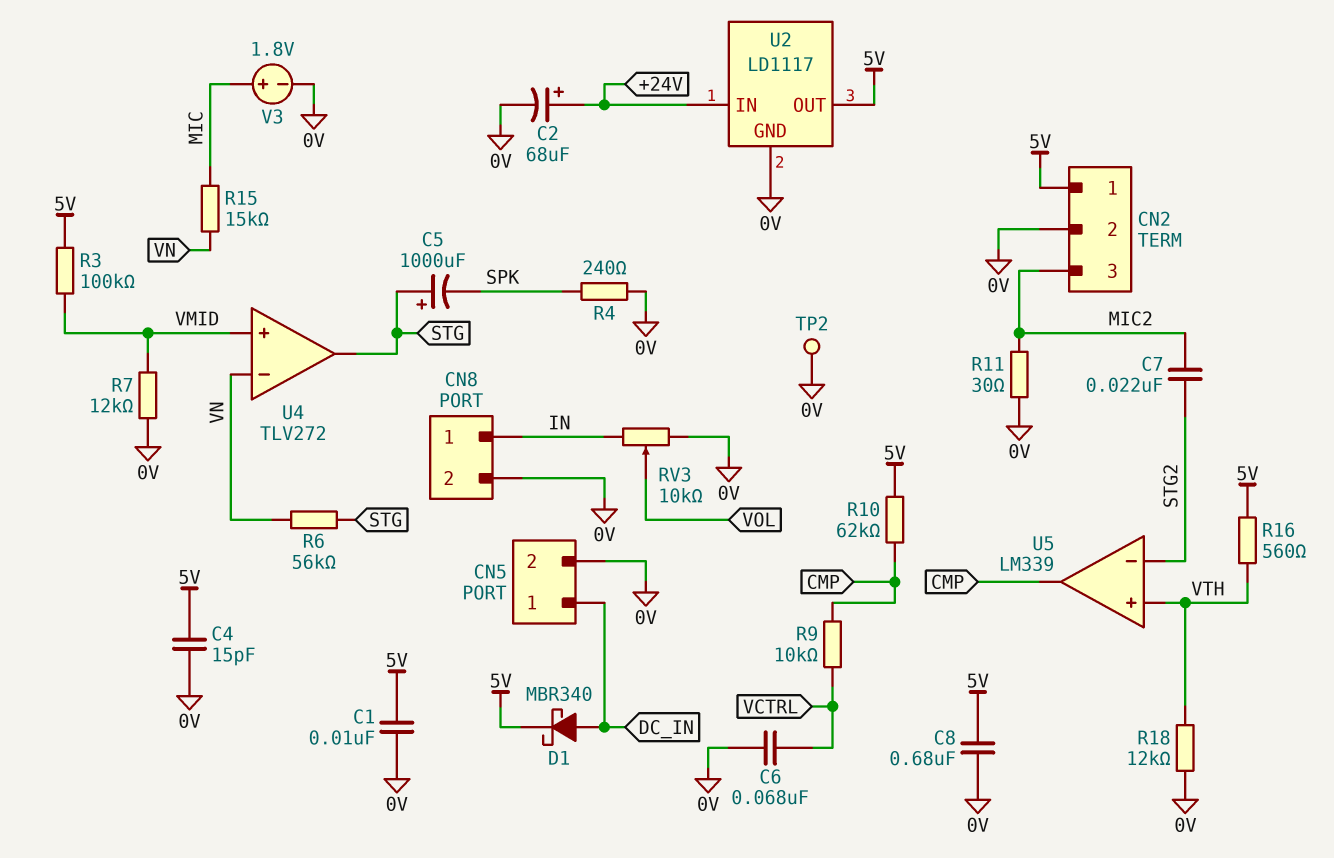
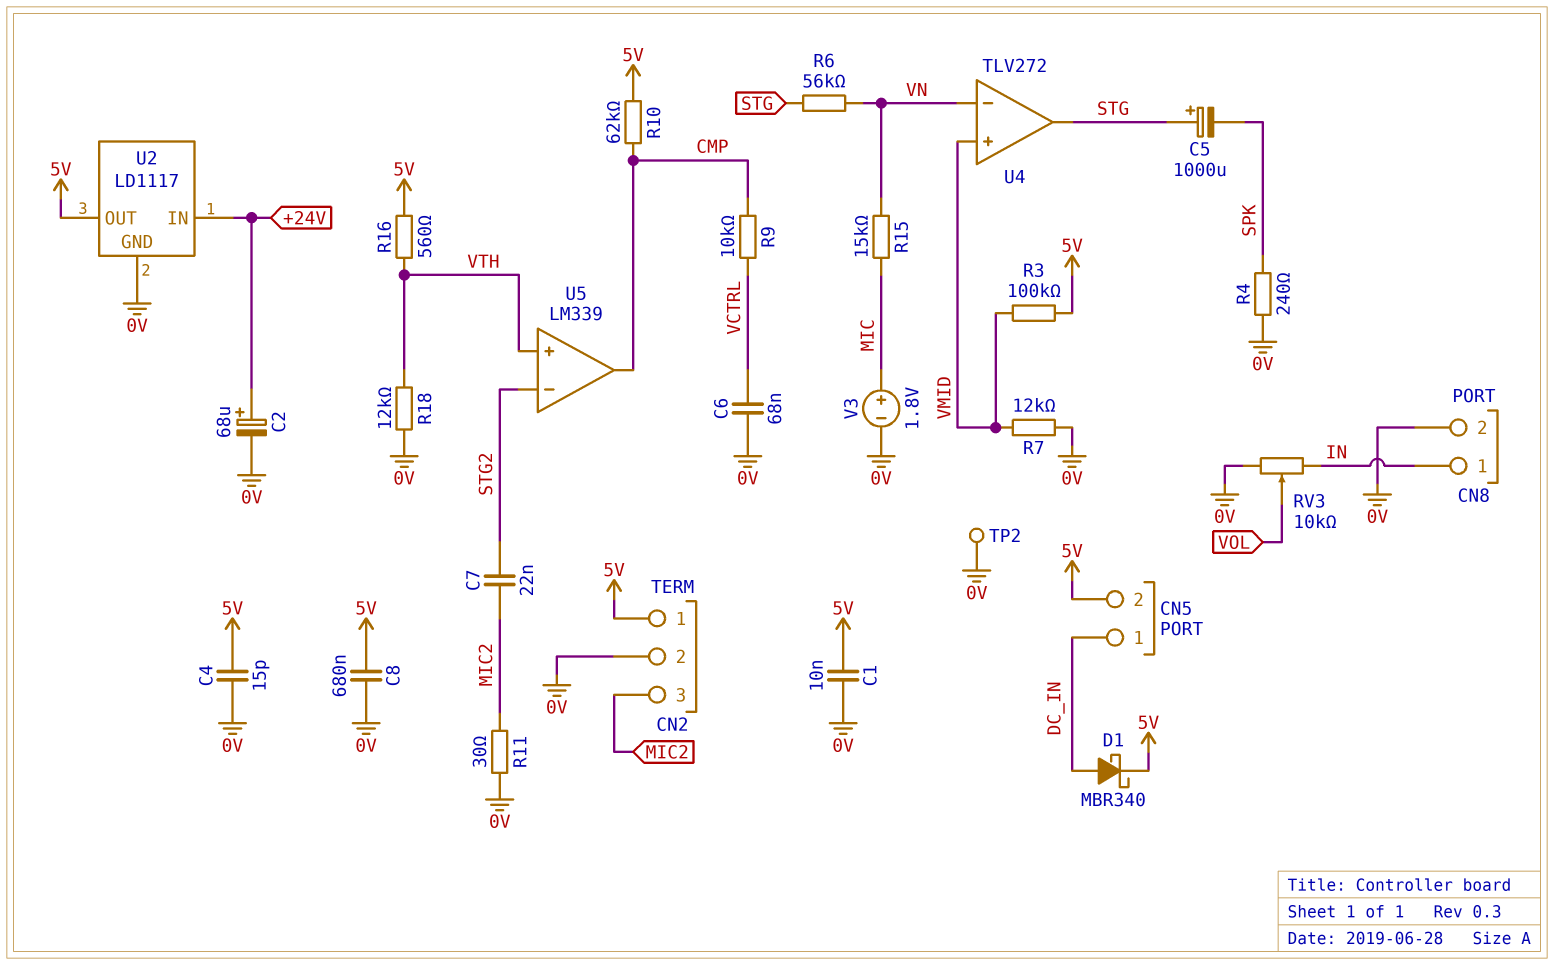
CN5 pin 2: 0V -> 5V

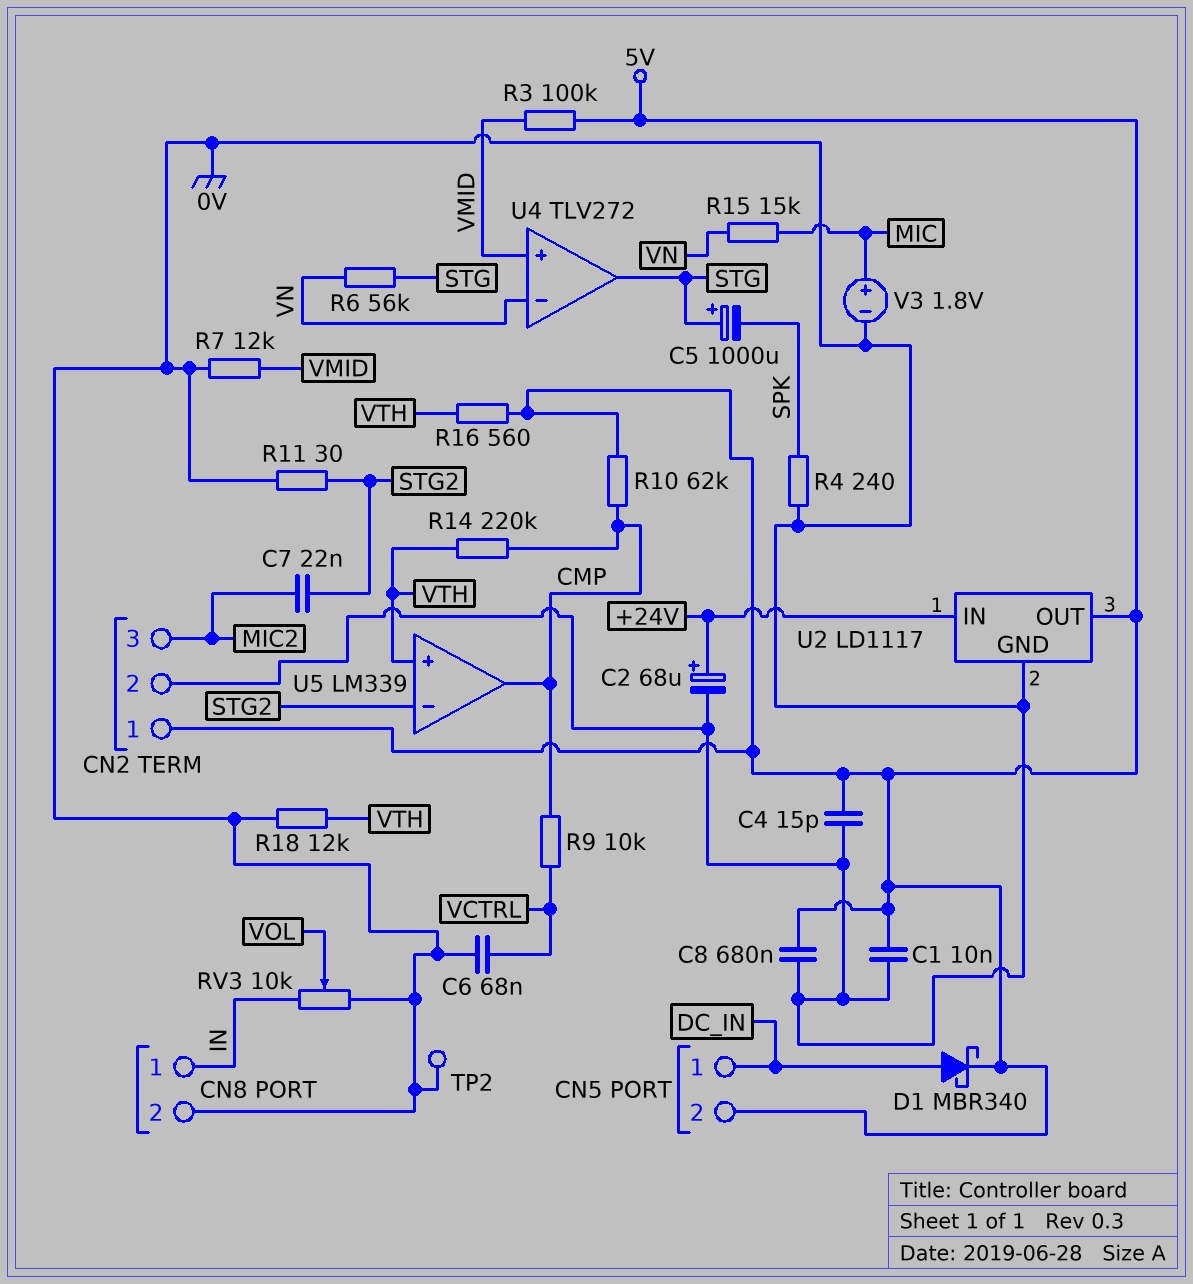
R11: 30 (0V, MIC2) -> 30 (0V, STG2)
R14: none -> 220k (CMP, VTH)

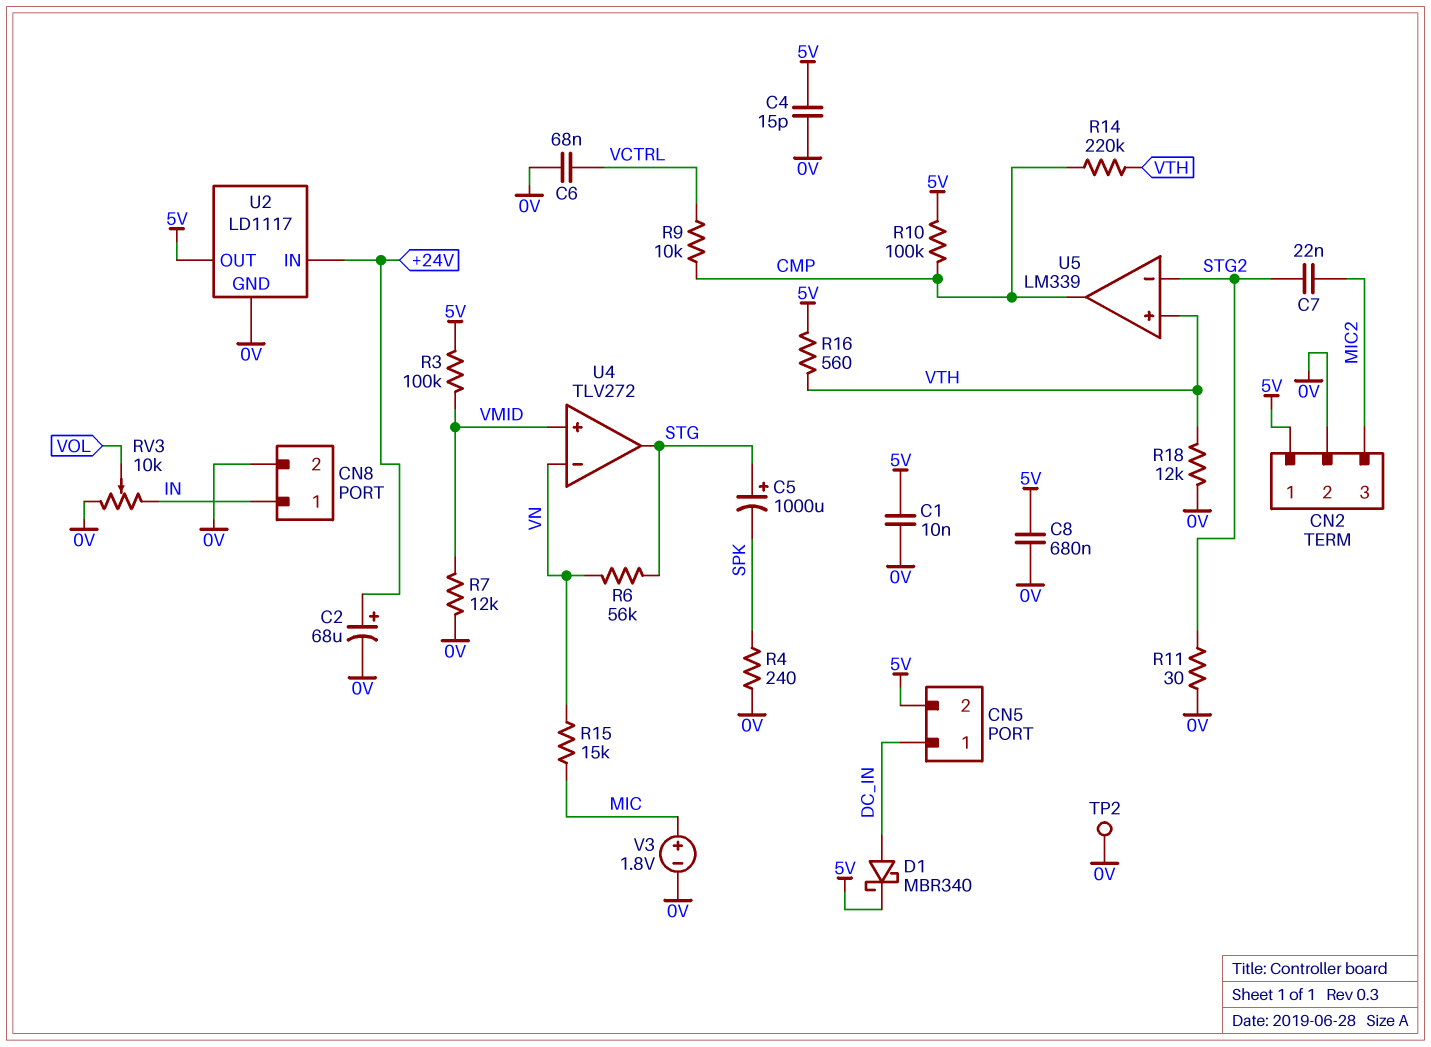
R10: 62k (5V, CMP) -> 100k (5V, CMP)

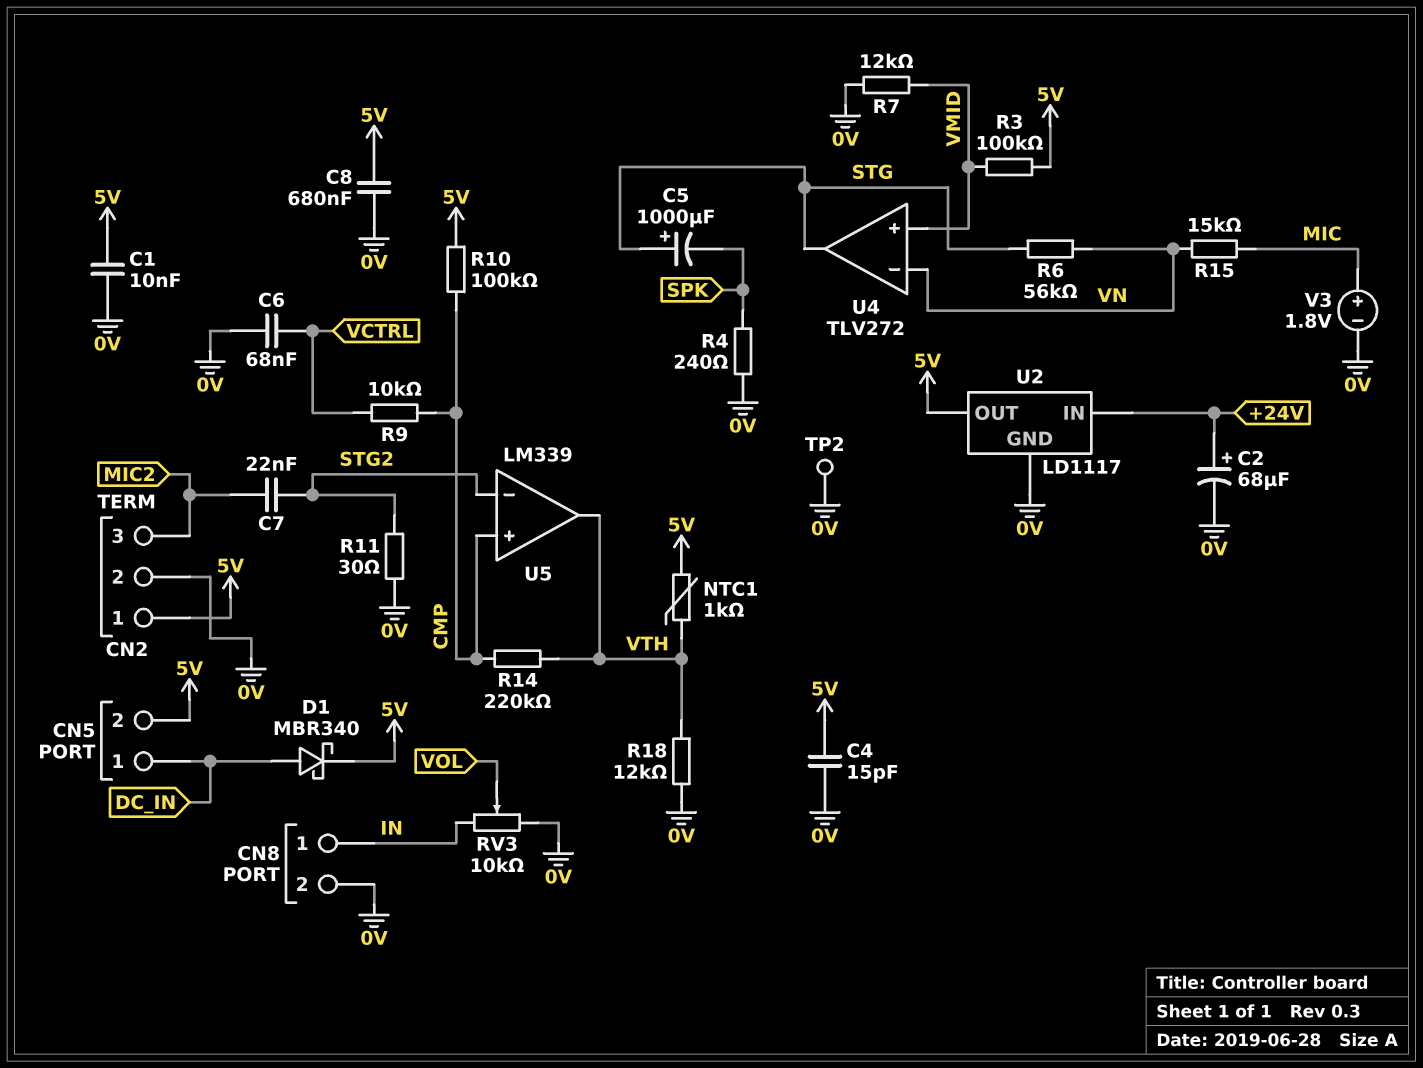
NTC1: none -> 1k (5V, VTH)
R16: 560 (5V, VTH) -> none
U5 pin in+: VTH -> CMP
U5 pin out: CMP -> VTH

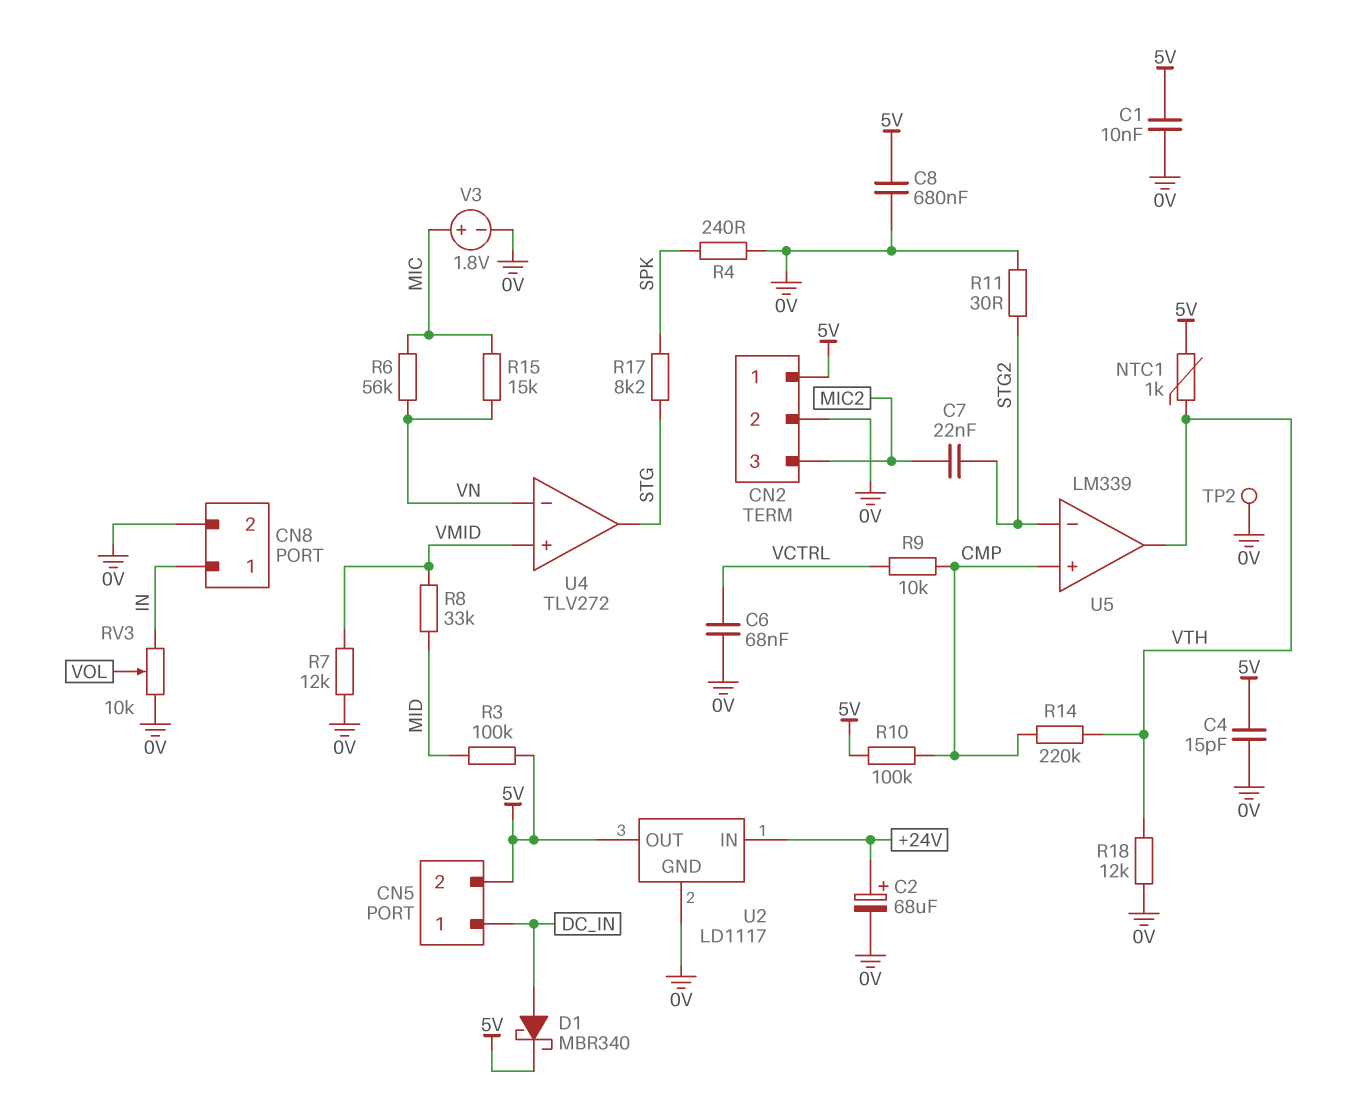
C5: 1000uF (plus STG, minus SPK) -> none
R3: 100k (5V, VMID) -> 100k (5V, MID)
R6: 56k (STG, VN) -> 56k (MIC, VN)
R8: none -> 33k (MID, VMID)
R17: none -> 8.2k (SPK, STG)

